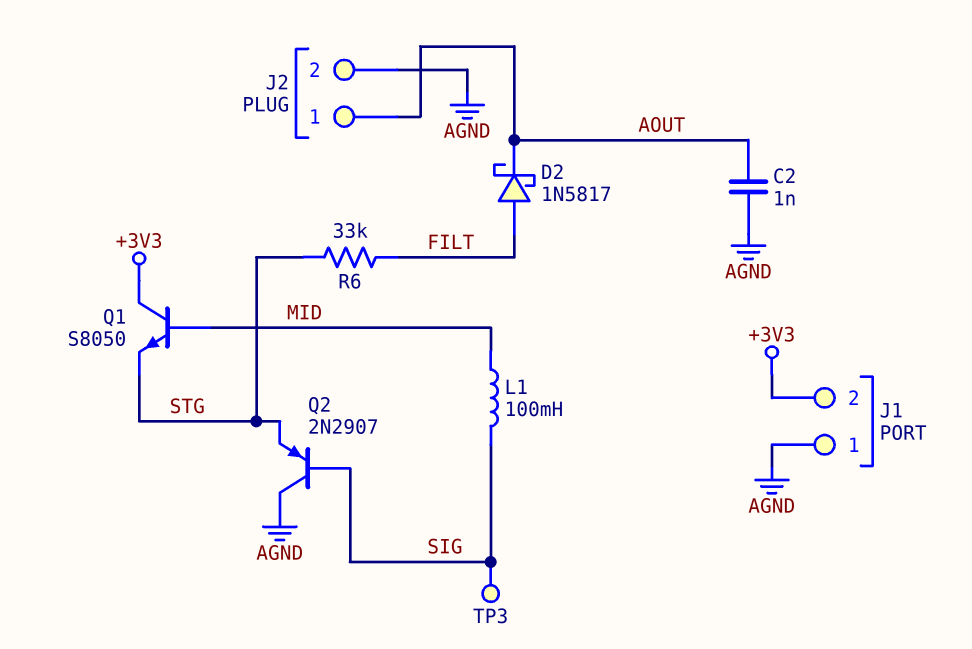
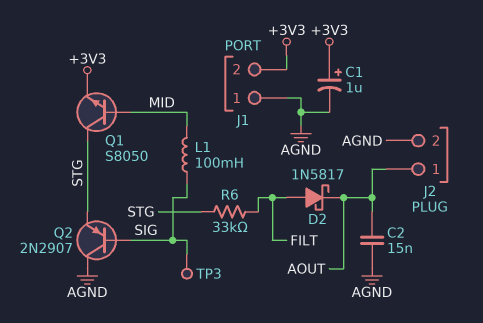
C1: none -> 1uF (plus +3V3, minus AGND)
C2: 1nF (AGND, AOUT) -> 15nF (AGND, AOUT)
Q1: NPN S8050 (B MID, C +3V3, E STG) -> NPN S8050 (B MID, C STG, E +3V3)

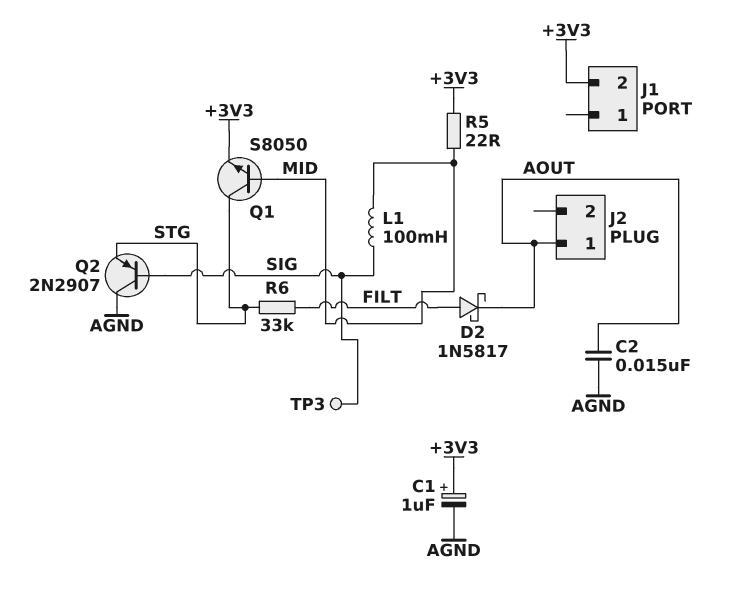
J1 pin 1: AGND -> none
J2 pin 2: AGND -> none
R5: none -> 22 (+3V3, MID)

